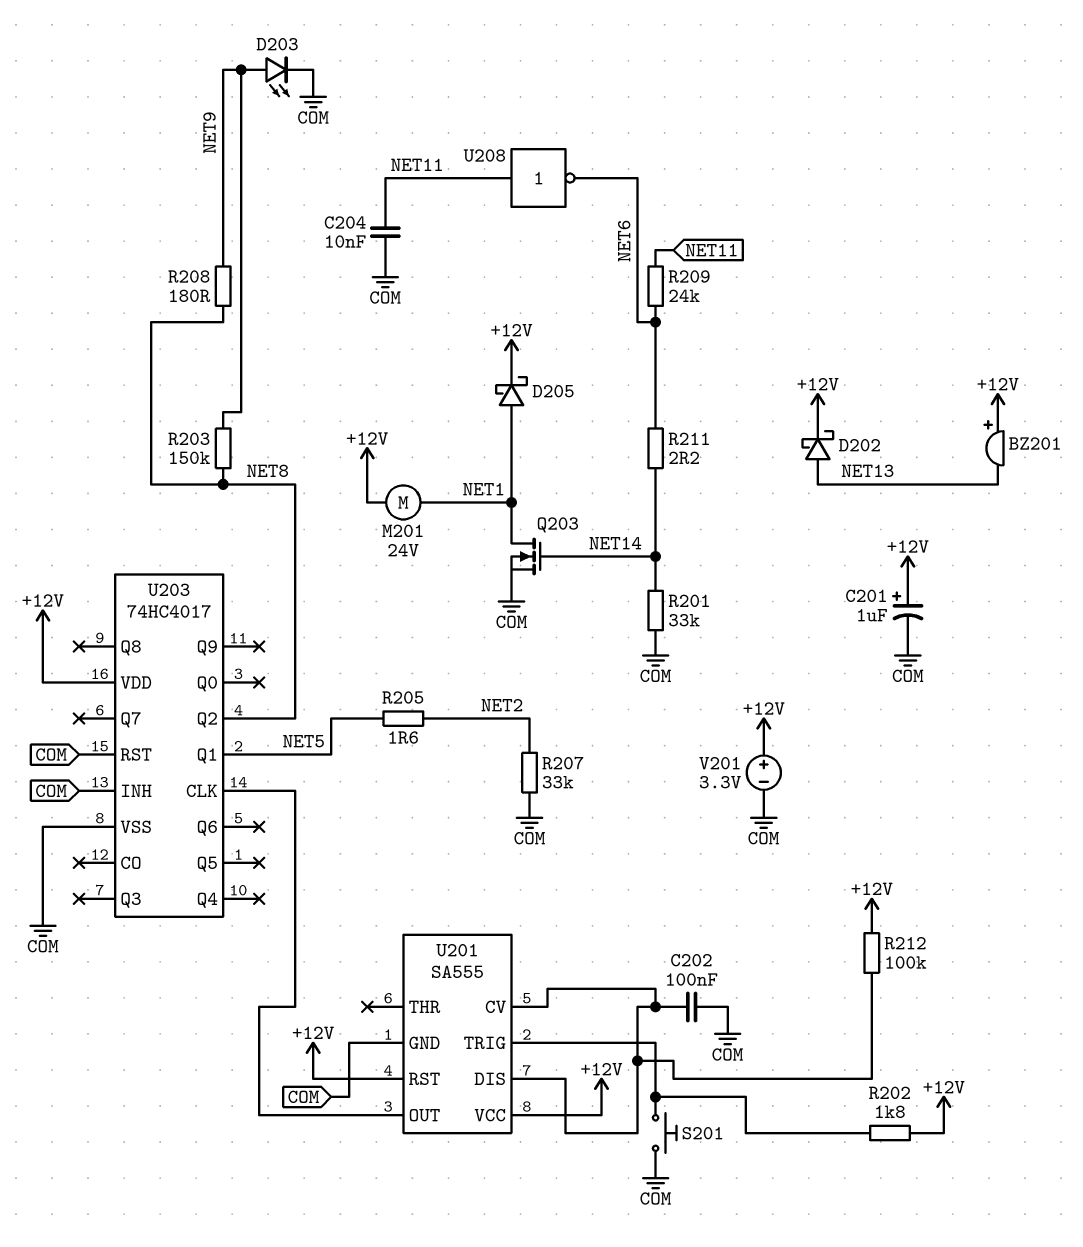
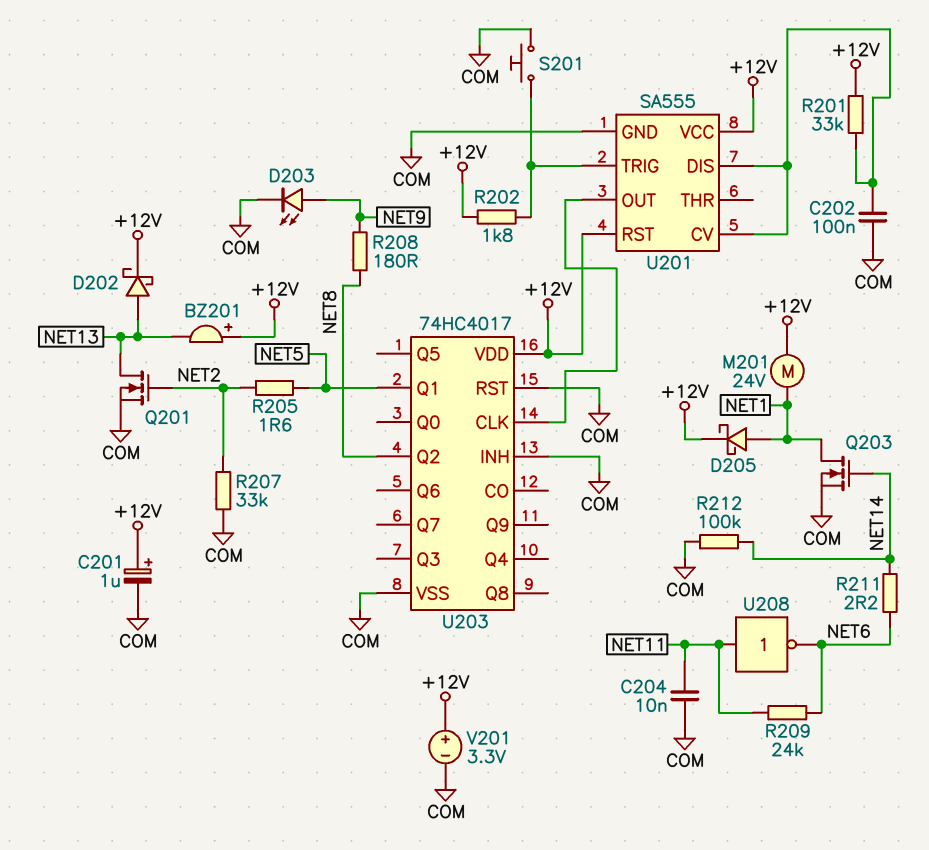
Q201: none -> NMOS (G NET2, D NET13, S COM)
R201: 33k (COM, NET14) -> 33k (+12V, U201/CV)
R203: 150k (NET8, NET9) -> none
R212: 100k (+12V, U201/CV) -> 100k (COM, NET14)

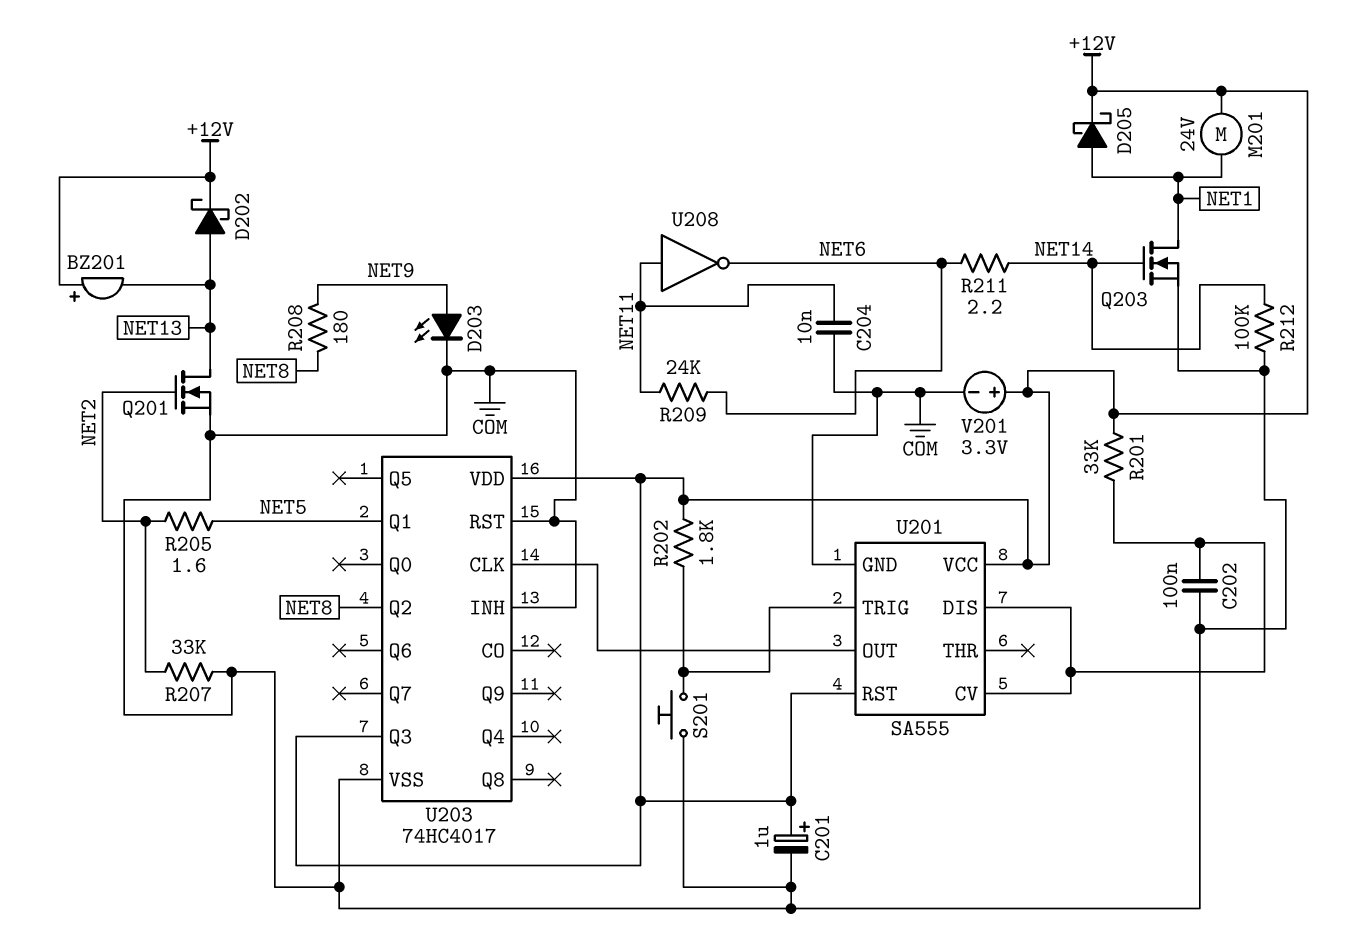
U203 pin Q3: none -> +12V

